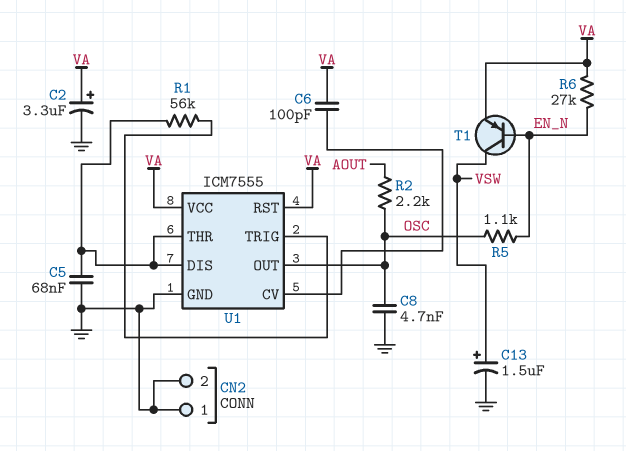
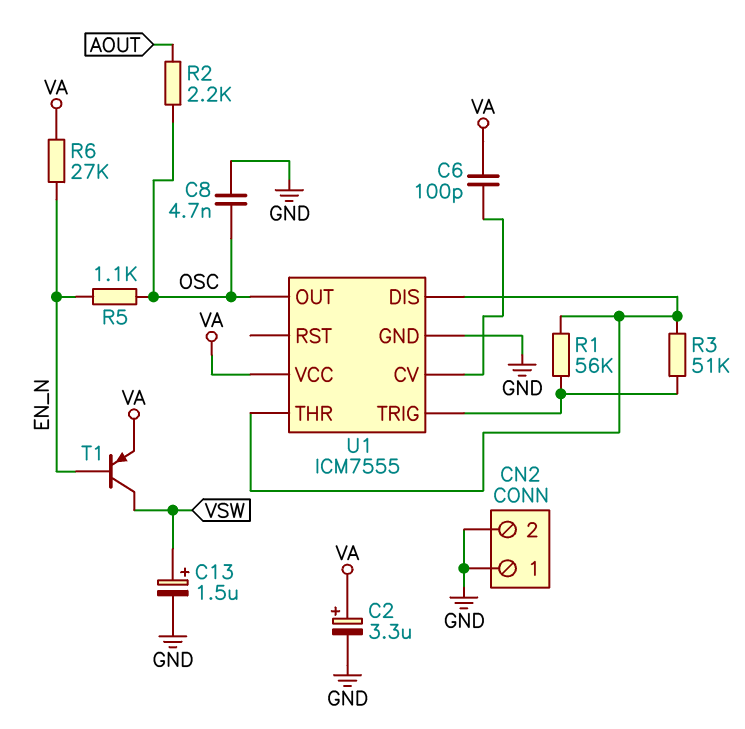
C5: 68nF (GND, U1/DIS) -> none
R3: none -> 51k (U1/DIS, U1/TRIG)
U1 pin RST: VA -> none

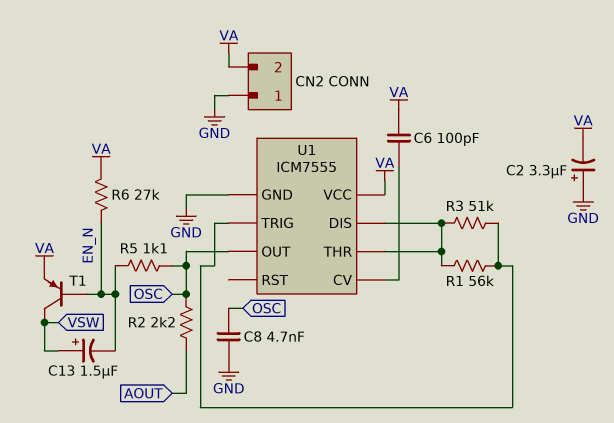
C2: 3.3uF (plus VA, minus GND) -> 3.3uF (plus GND, minus VA)
C13: 1.5uF (plus VSW, minus GND) -> 1.5uF (plus VSW, minus EN_N)
CN2 pin 2: GND -> VA

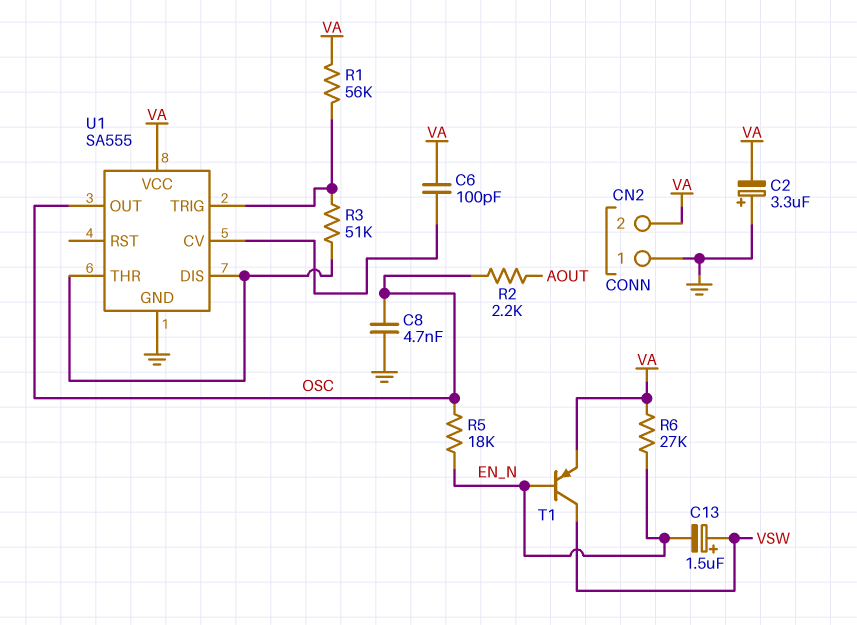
R1: 56k (U1/DIS, U1/TRIG) -> 56k (U1/TRIG, VA)
R5: 1.1k (EN_N, OSC) -> 18k (EN_N, OSC)
U1: ICM7555 -> SA555

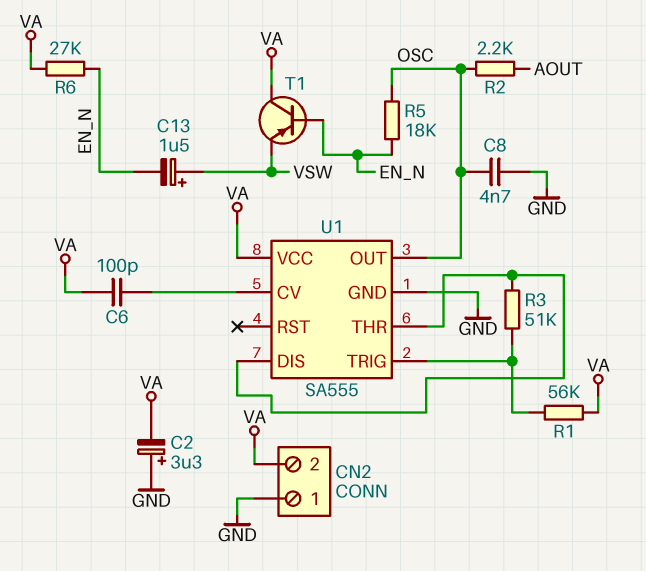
T1: PNP (B EN_N, C VSW, E VA) -> PNP (B EN_N, C VA, E VSW)

